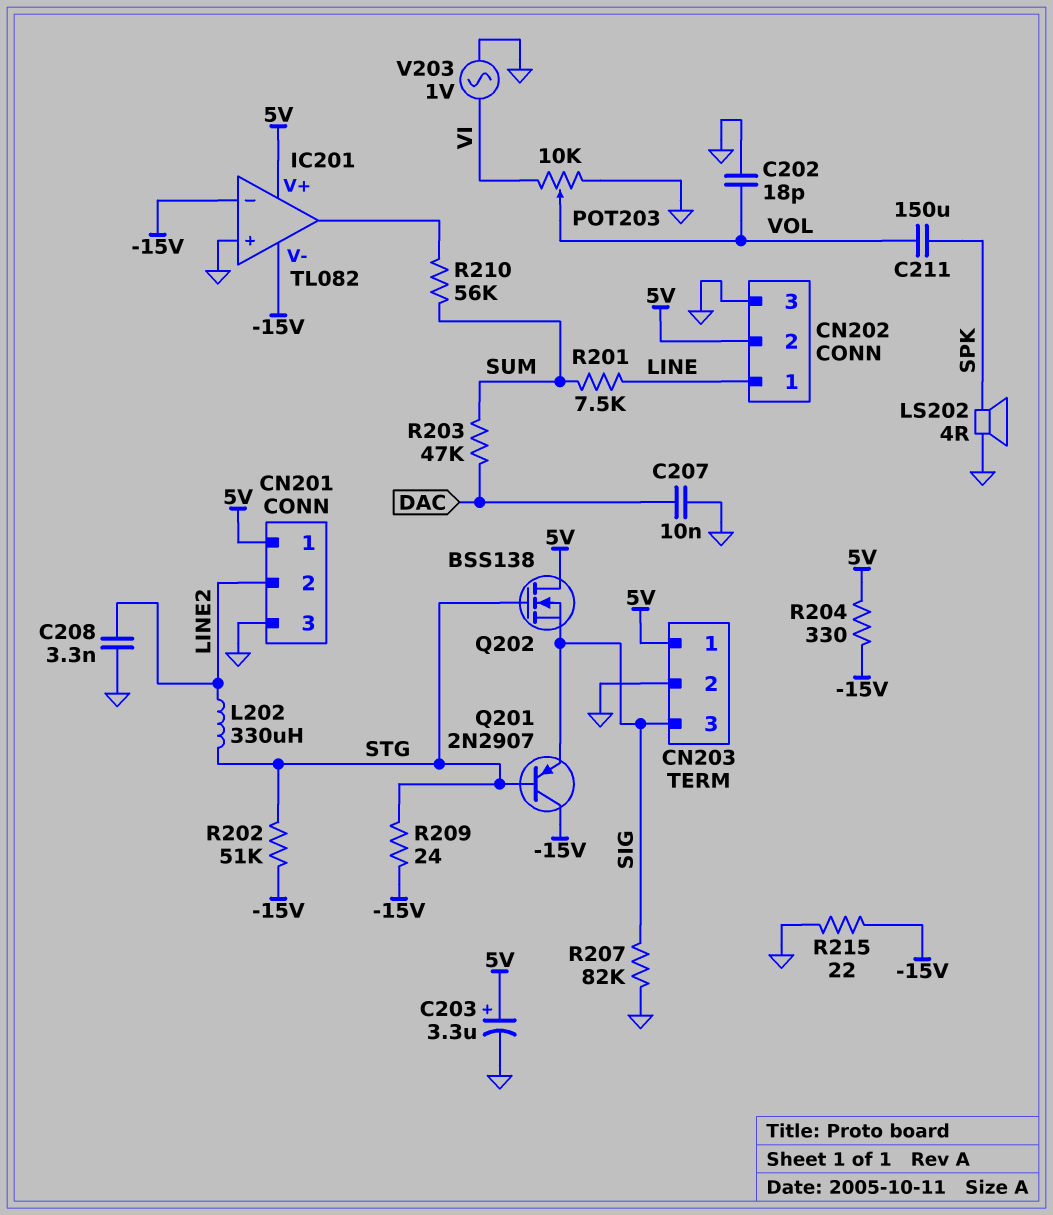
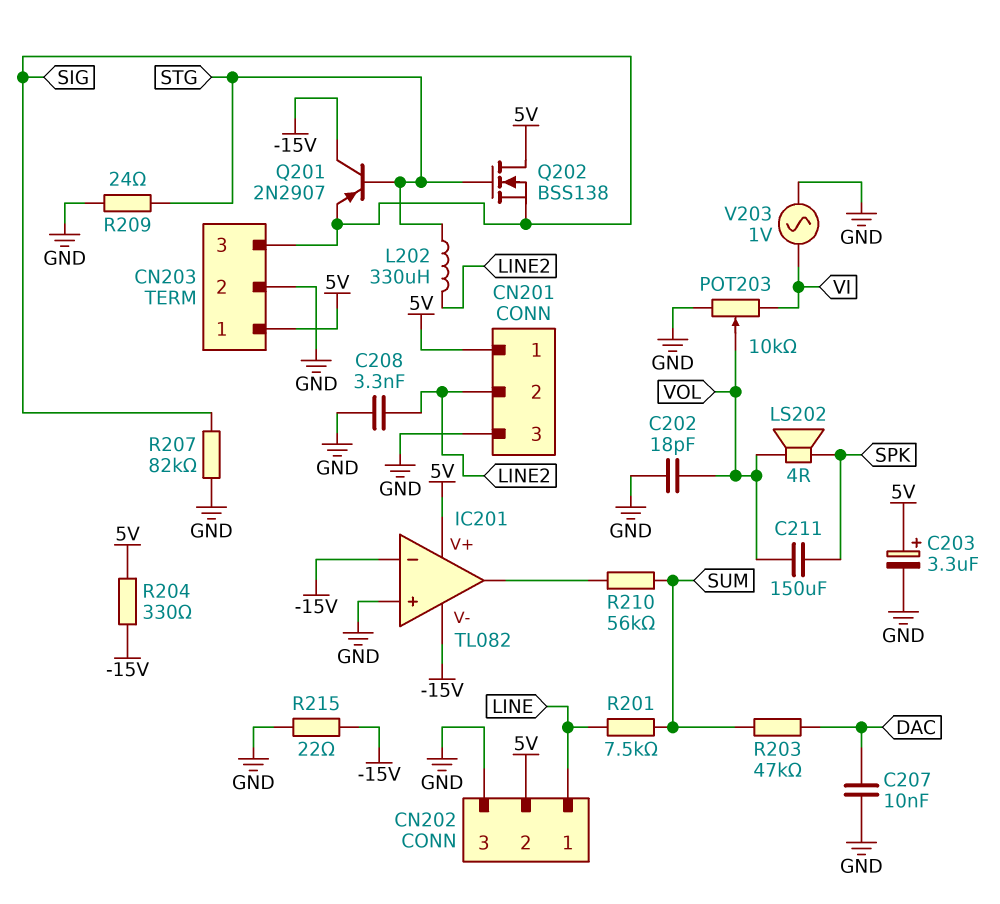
LS202: speaker 4R (GND, SPK) -> speaker 4R (SPK, VOL)
R202: 51k (-15V, STG) -> none
R209: 24 (-15V, STG) -> 24 (GND, STG)

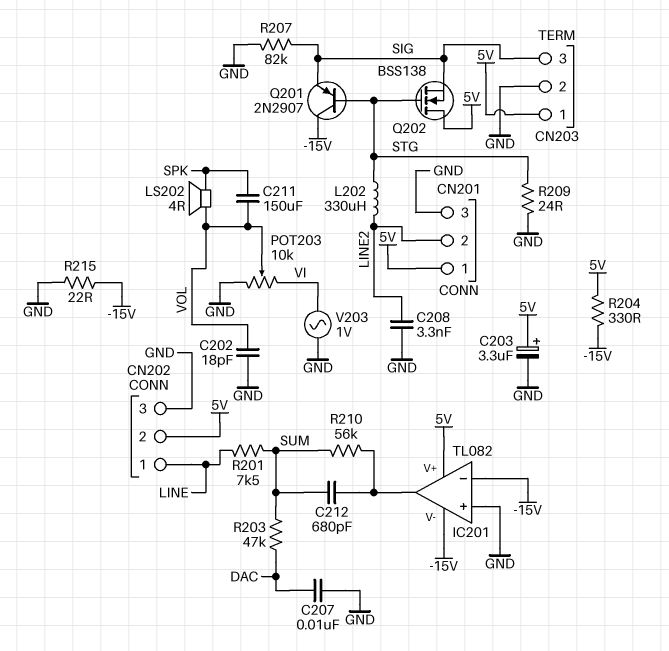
C212: none -> 680pF (IC201/out, SUM)

